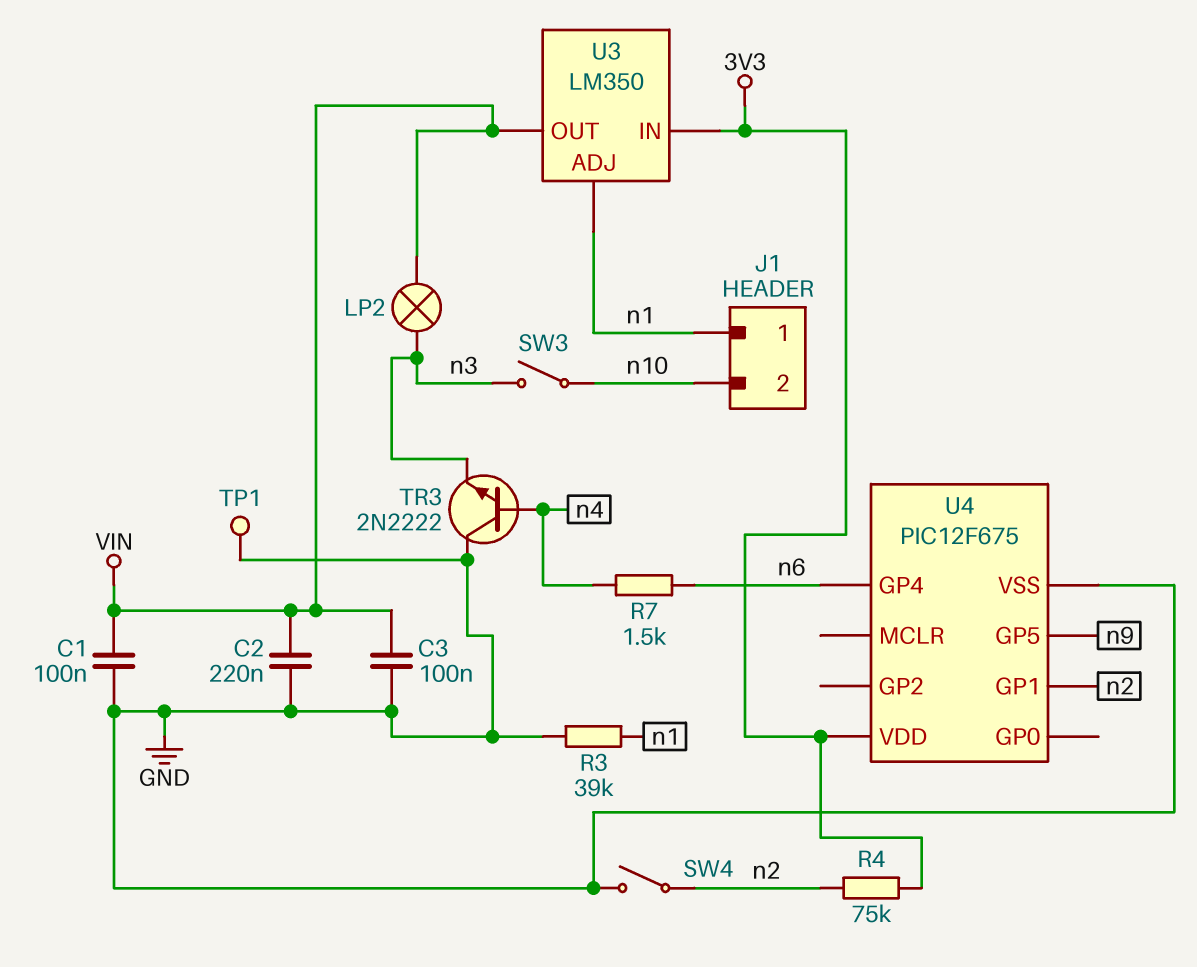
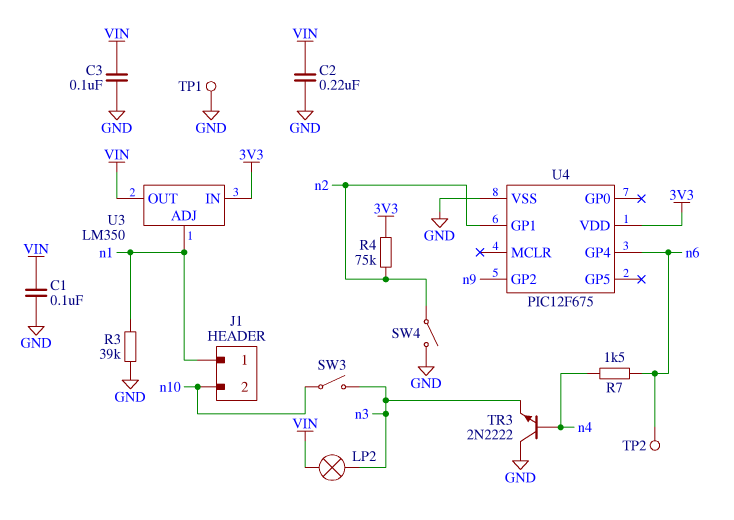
TP2: none -> test point (n6)
U4 pin GP2: none -> n9
U4 pin GP5: n9 -> none

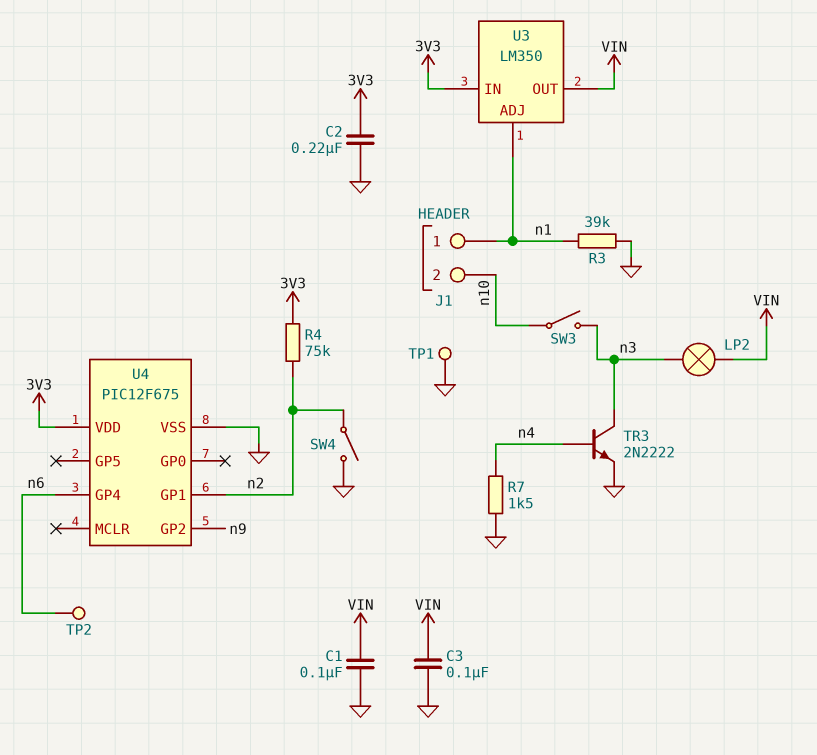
C2: 220nF (GND, VIN) -> 220nF (3V3, GND)
R7: 1.5k (n4, n6) -> 1.5k (GND, n4)
TR3: NPN 2N2222 (B n4, C GND, E n3) -> NPN 2N2222 (B n4, C n3, E GND)

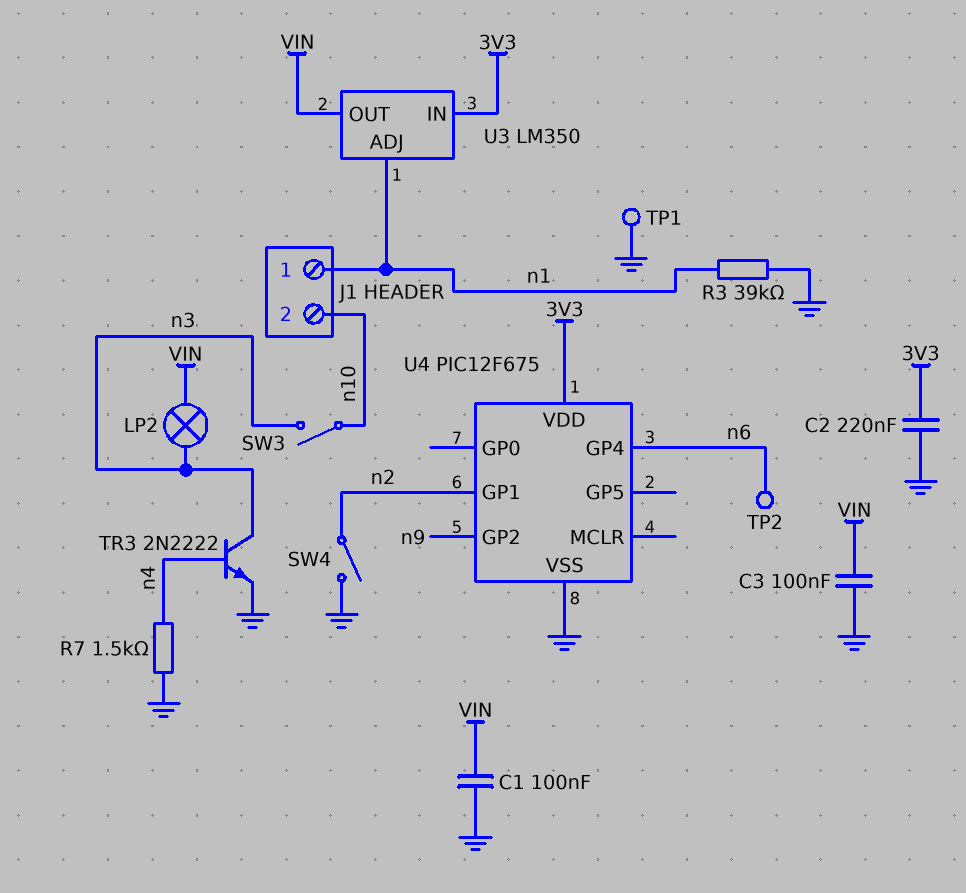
R4: 75k (3V3, n2) -> none

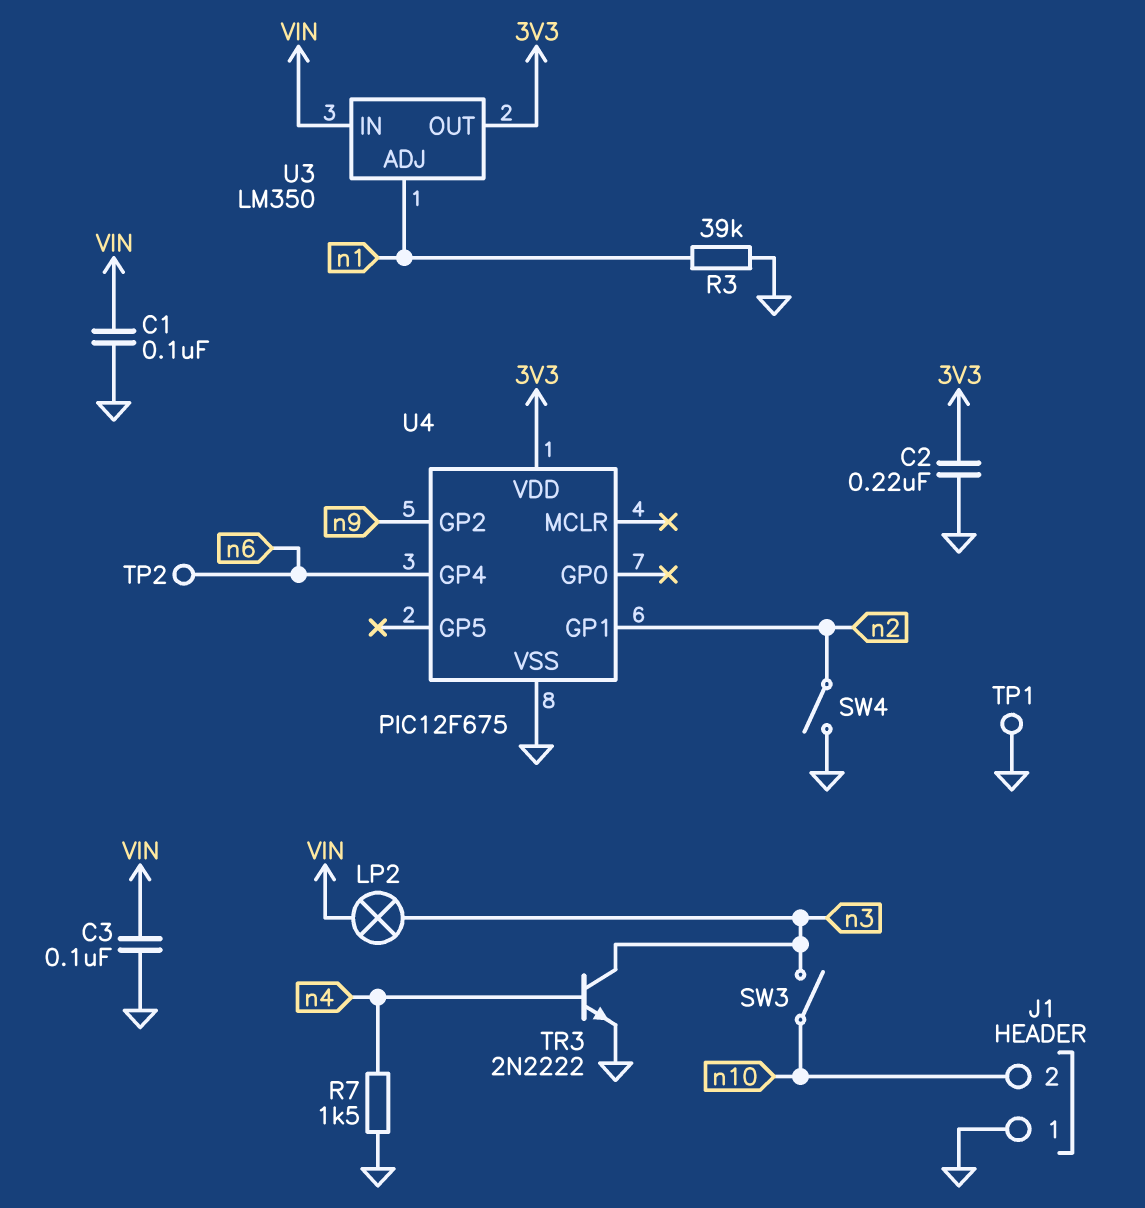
J1 pin 1: n1 -> GND
U3 pin IN: 3V3 -> VIN
U3 pin OUT: VIN -> 3V3

